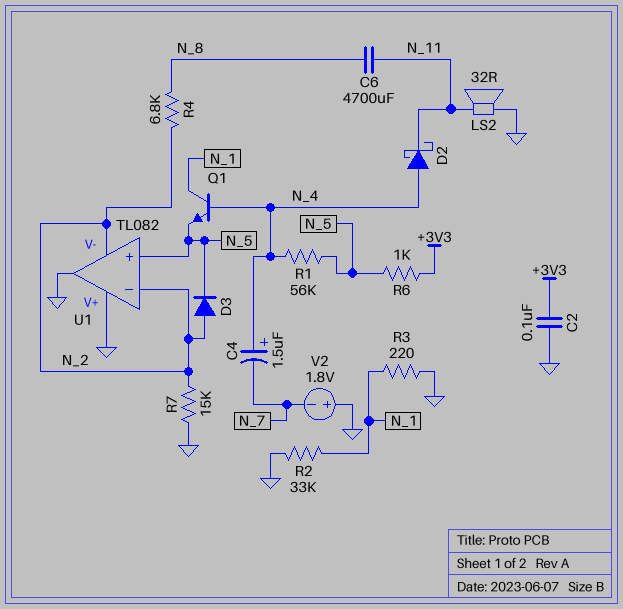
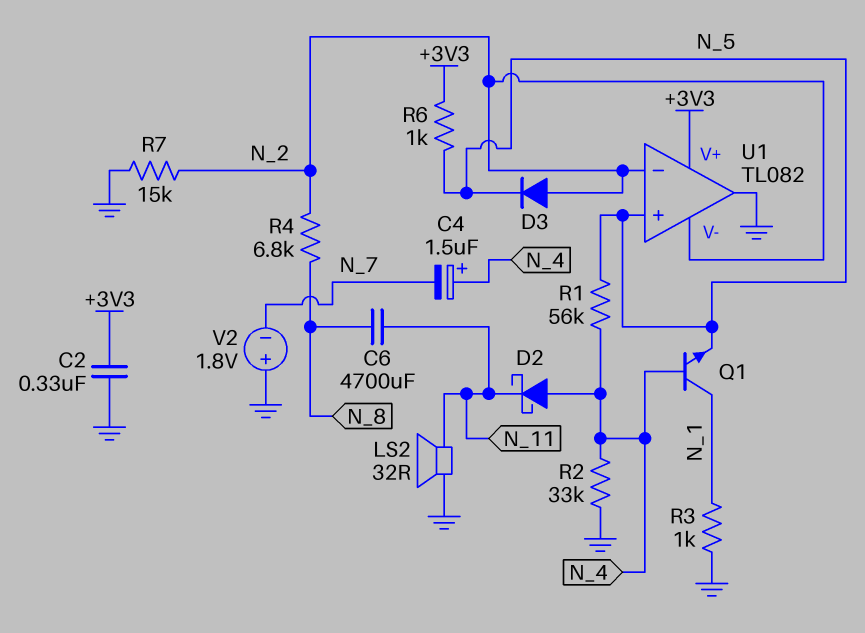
C2: 100nF (+3V3, GND) -> 330nF (+3V3, GND)
R2: 33k (GND, N_1) -> 33k (GND, N_4)
R3: 220 (GND, N_1) -> 1k (GND, N_1)
U1 pin V+: GND -> +3V3

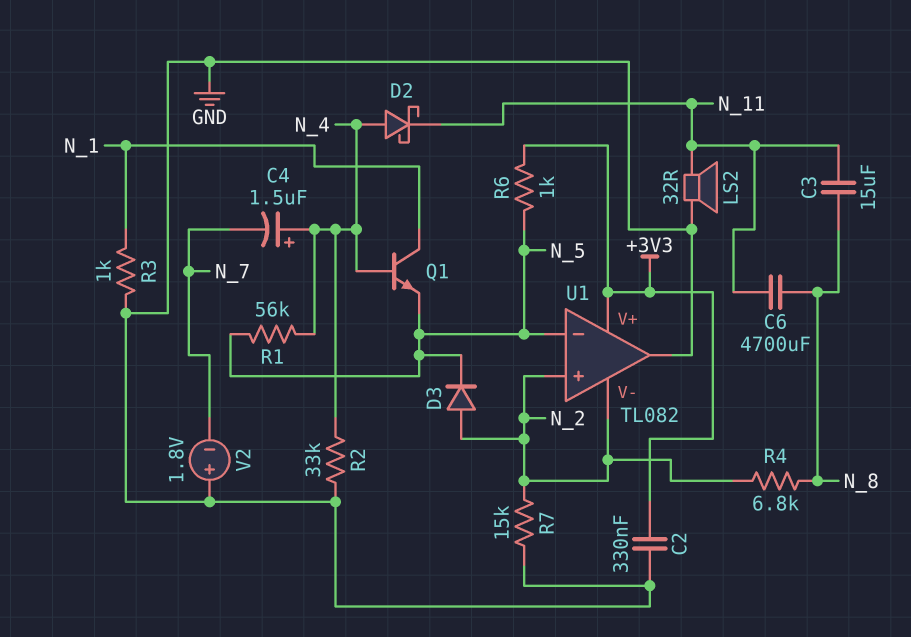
C3: none -> 15uF (N_8, N_11)
U1 pin in+: N_5 -> N_2
U1 pin in-: N_2 -> N_5

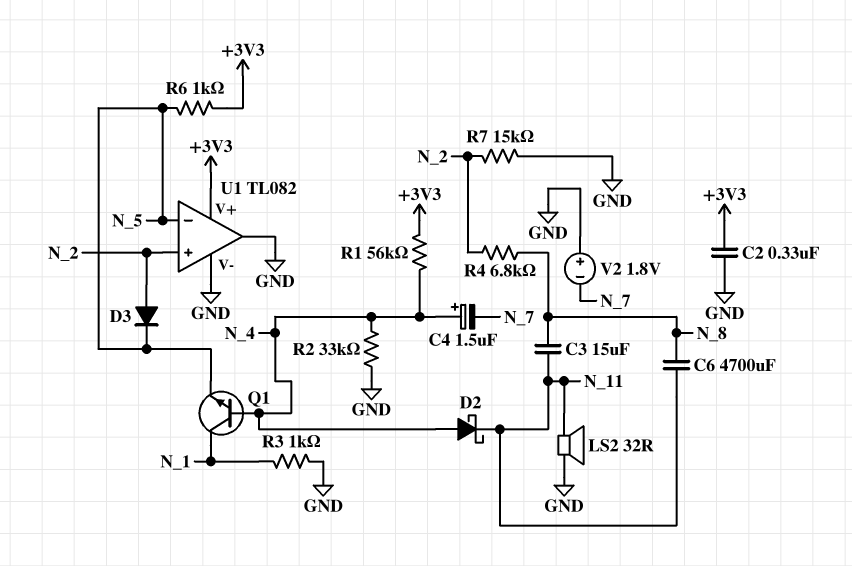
R1: 56k (N_4, N_5) -> 56k (+3V3, N_4)
U1 pin V-: N_2 -> GND

